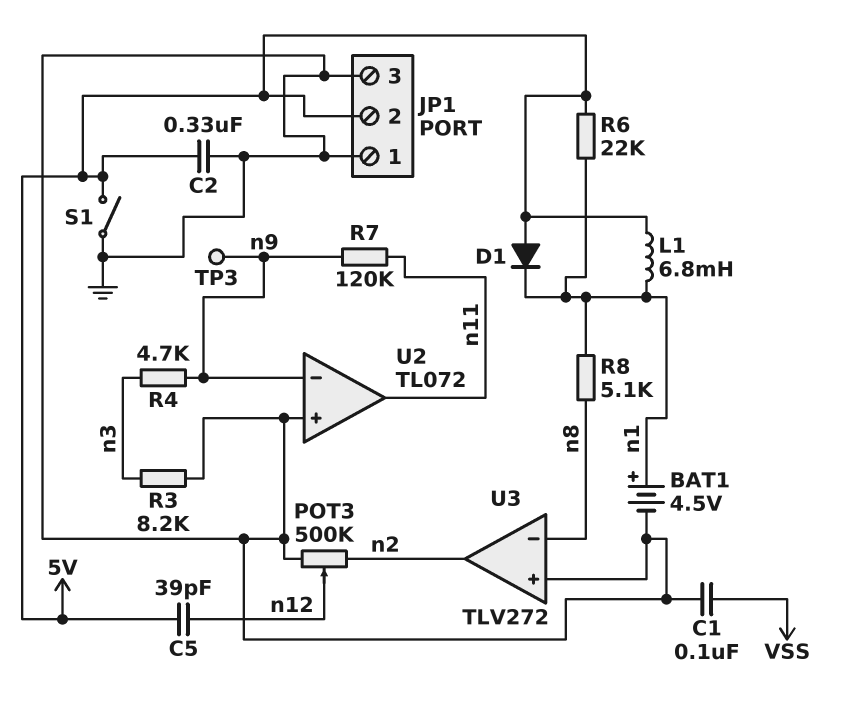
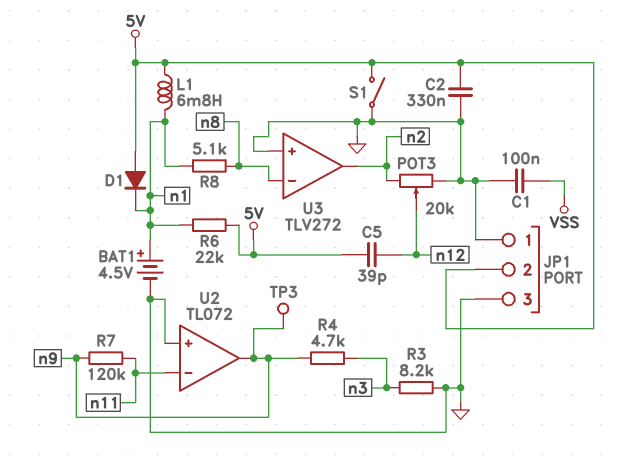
POT3: 500k (GND, n2, wiper n12) -> 20k (GND, n2, wiper n12)
U2 pin in-: n9 -> n11
U2 pin out: n11 -> n9

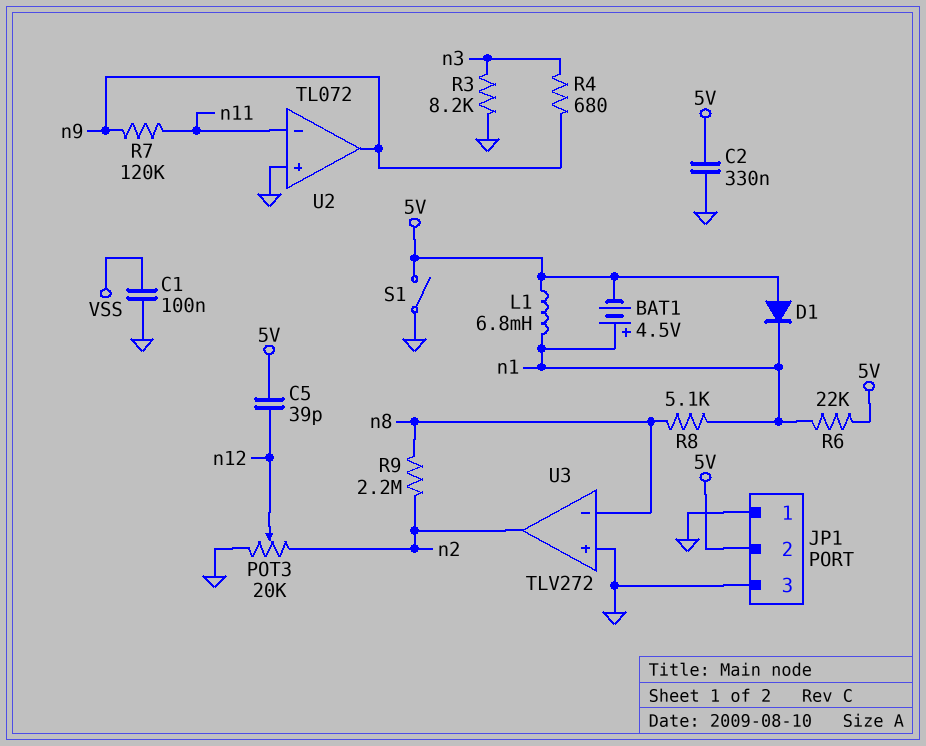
BAT1: 4.5V (plus n1, minus GND) -> 4.5V (plus n1, minus 5V)
R4: 4.7k (n3, n9) -> 680 (n3, n9)
R9: none -> 2.2M (n2, n8)
TP3: test point (n9) -> none

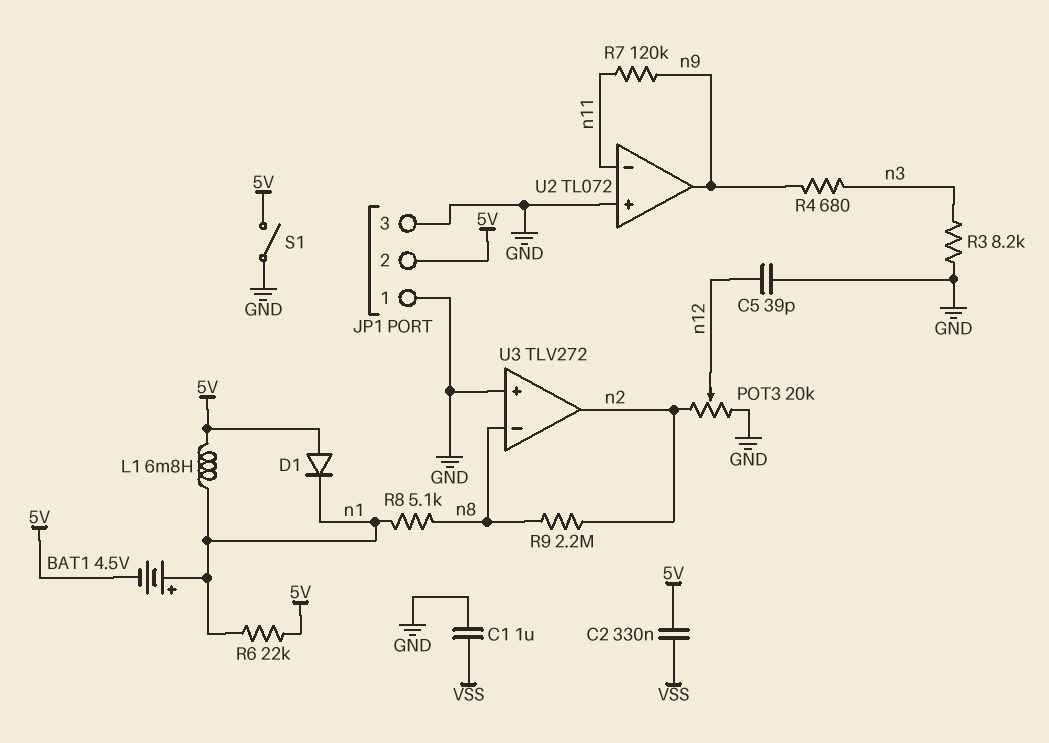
C1: 100nF (GND, VSS) -> 1uF (GND, VSS)
C2: 330nF (5V, GND) -> 330nF (5V, VSS)
C5: 39pF (5V, n12) -> 39pF (GND, n12)

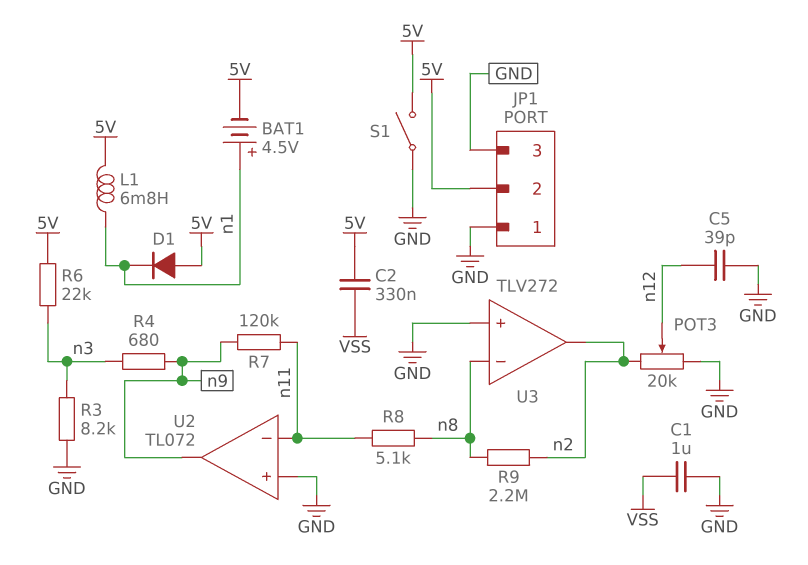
R6: 22k (5V, n1) -> 22k (5V, n3)
R8: 5.1k (n1, n8) -> 5.1k (n8, n11)

